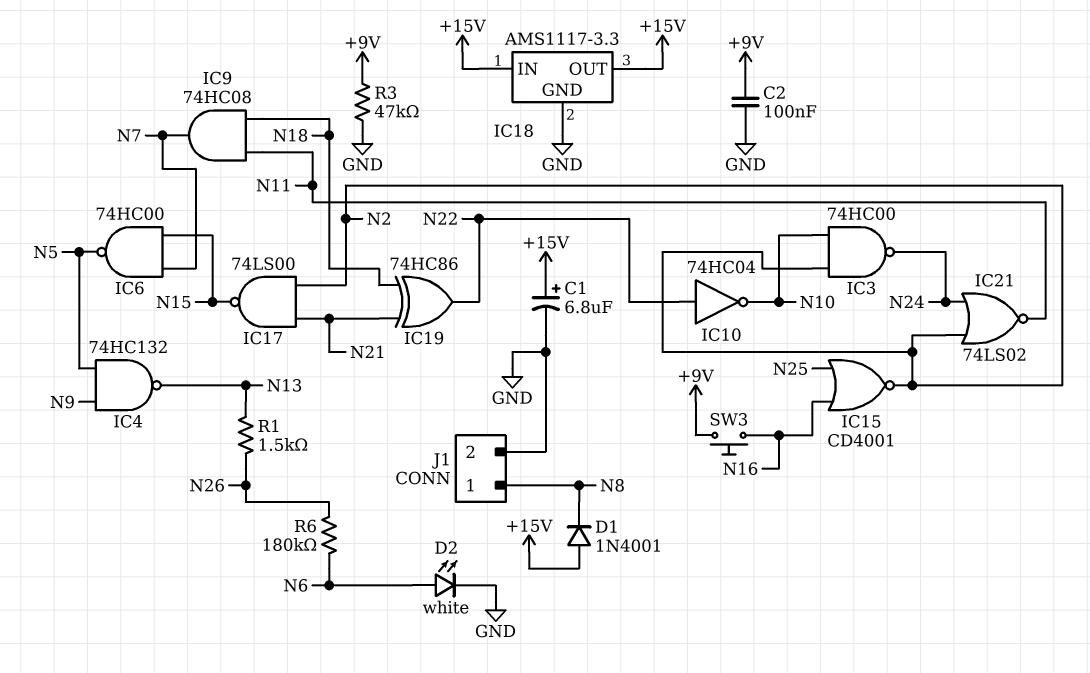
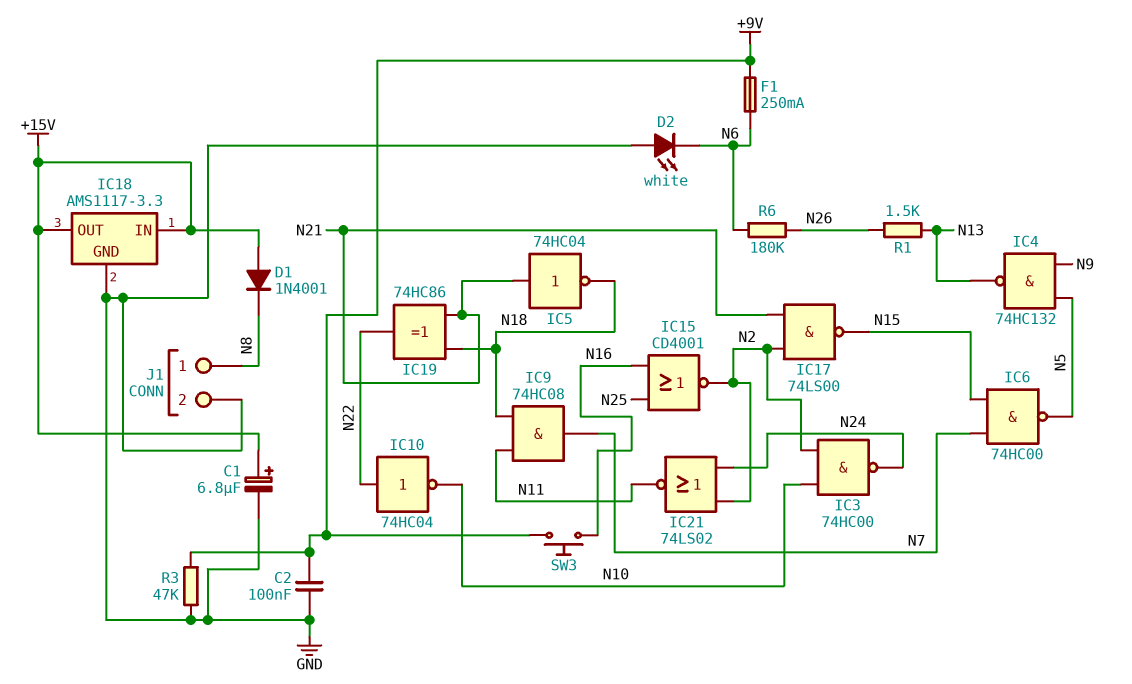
D2: LED white (A N6, K GND) -> LED white (A GND, K N6)
F1: none -> 250mA (+9V, N6)
IC5: none -> NOT 74HC04 (in N21, out N18)

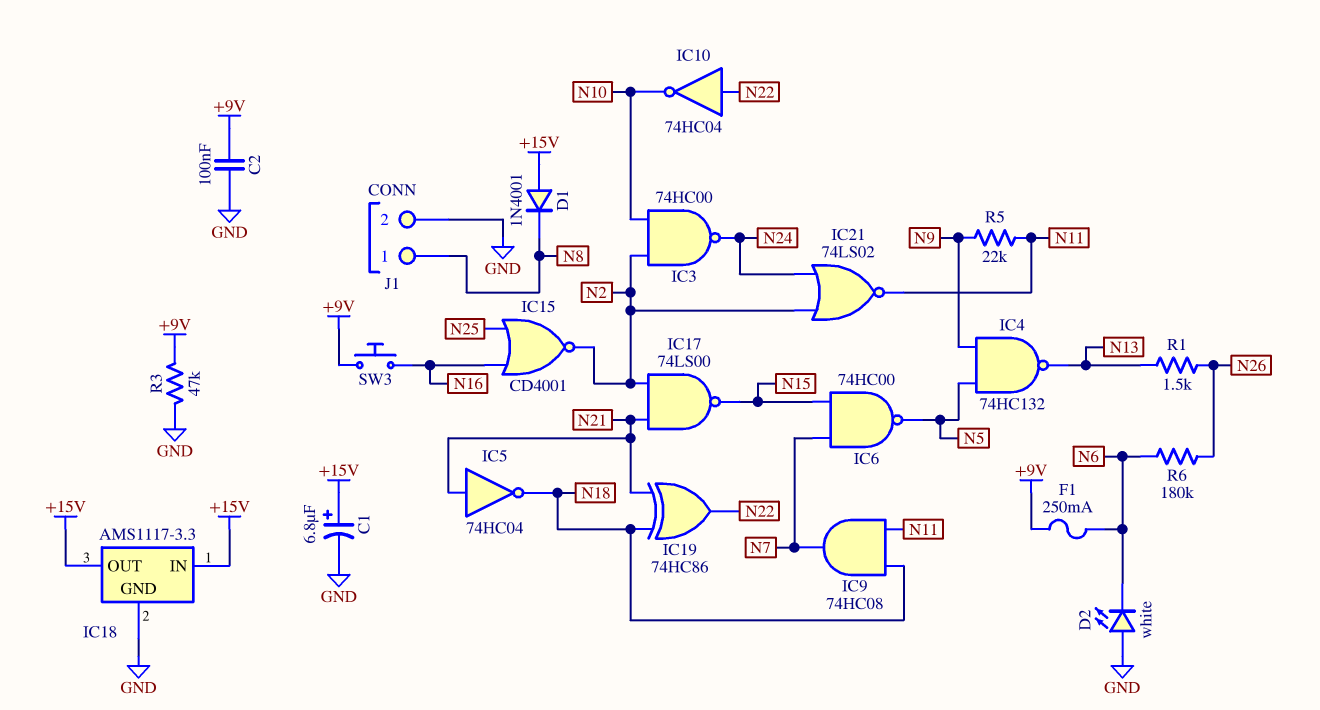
R5: none -> 22k (N9, N11)

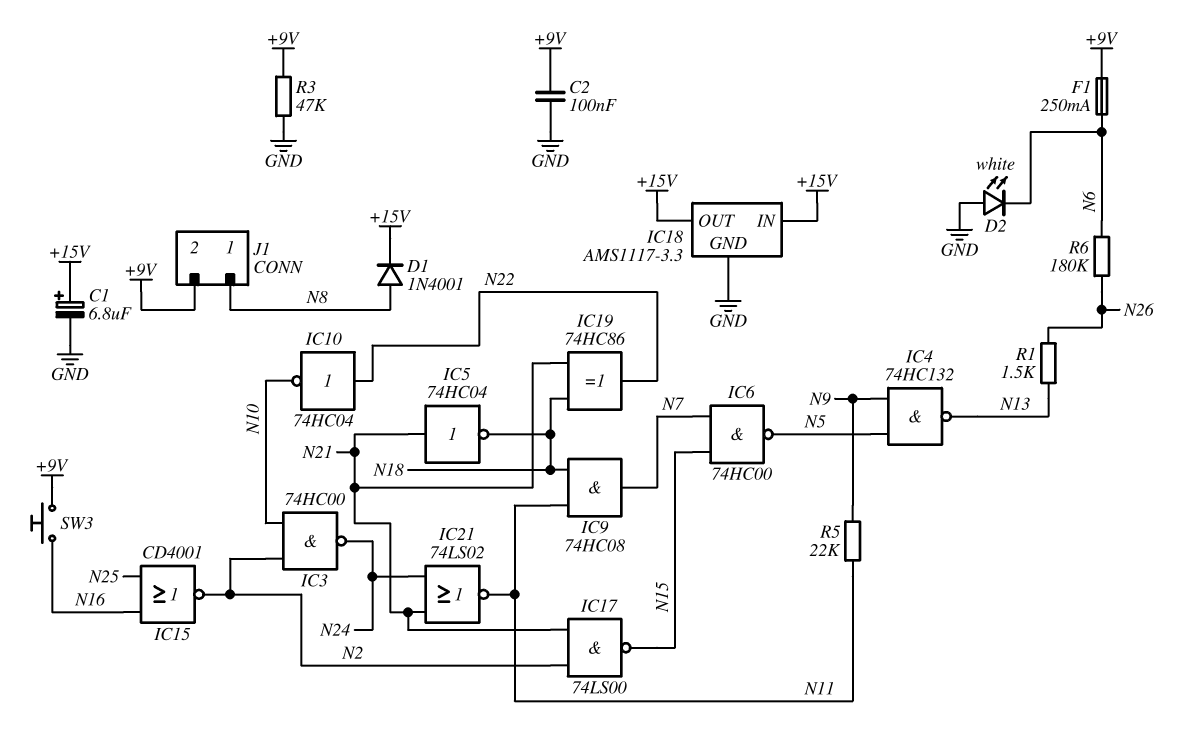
D1: diode 1N4001 (A +15V, K N8) -> diode 1N4001 (A N8, K +15V)
IC21: NOR 74LS02 (in N2, in N24, out N11) -> NOR 74LS02 (in N21, in N24, out N11)
J1 pin 2: GND -> +9V

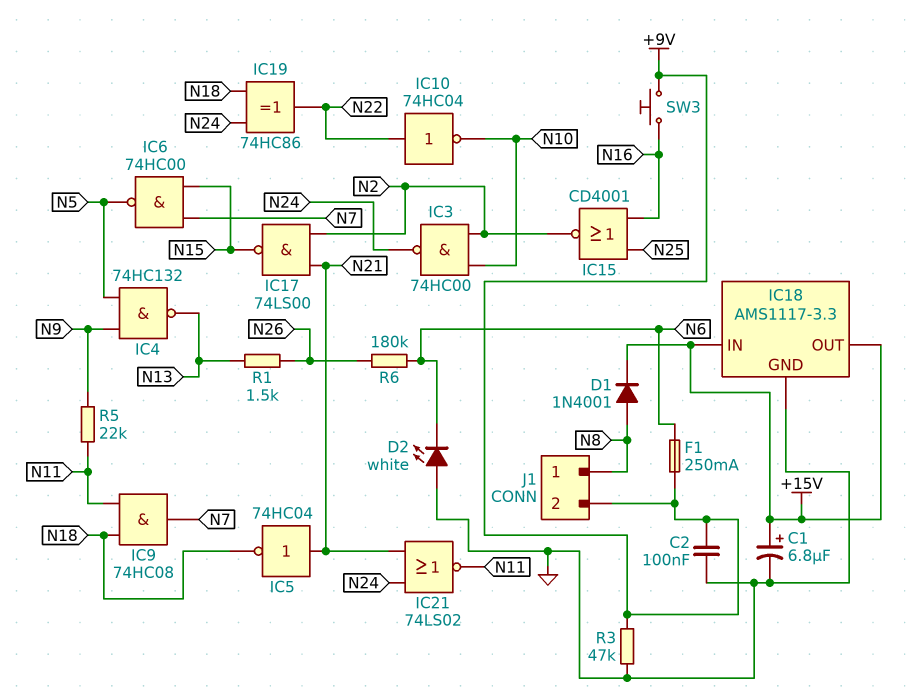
IC19: XOR 74HC86 (in N18, in N21, out N22) -> XOR 74HC86 (in N18, in N24, out N22)

